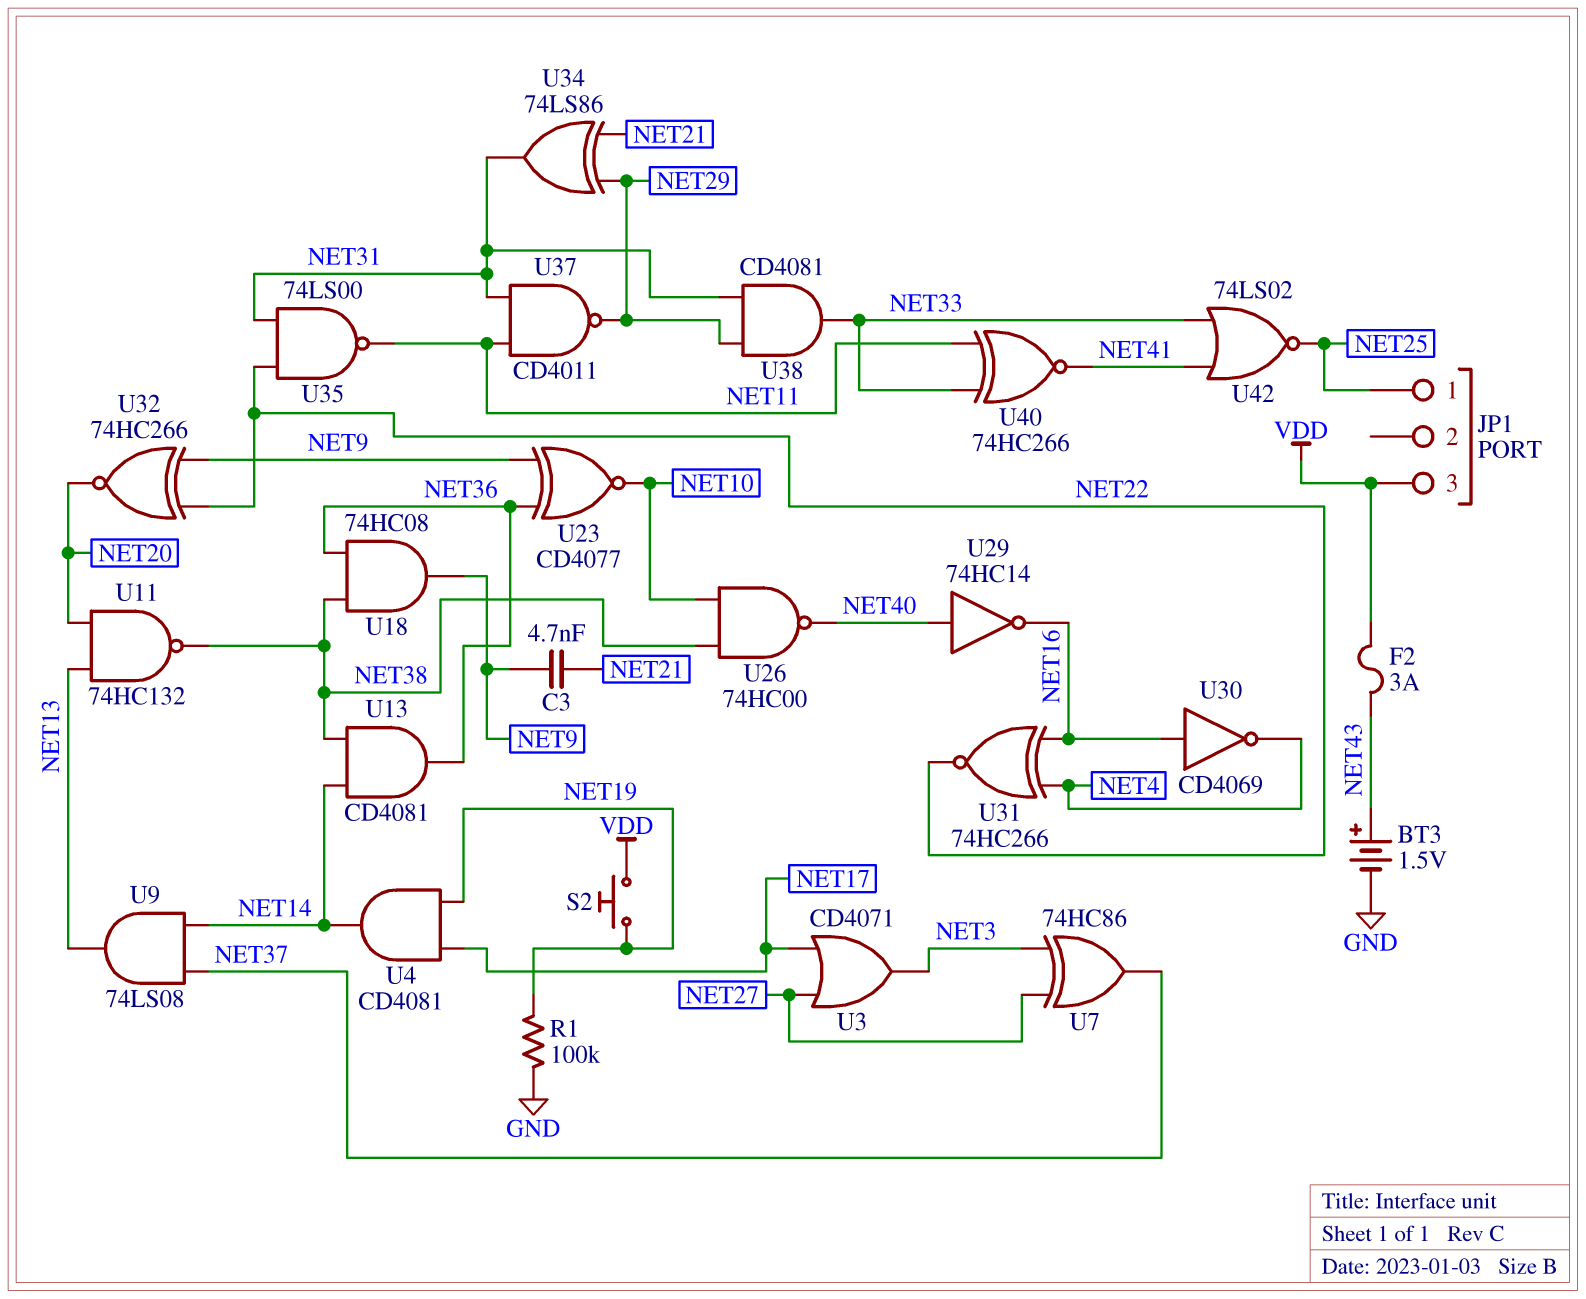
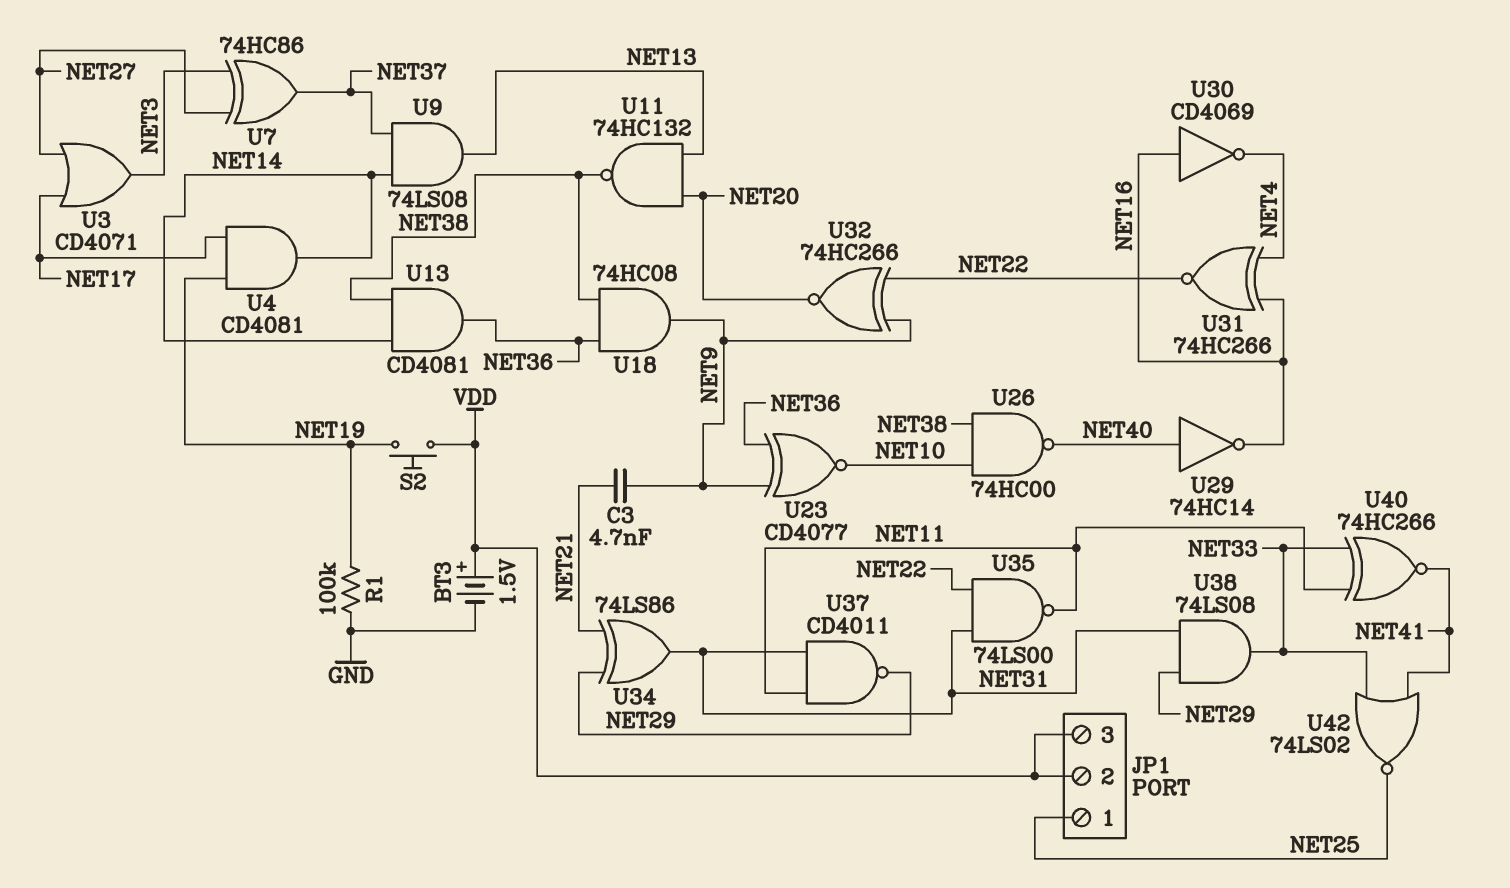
BT3: 1.5V (plus NET43, minus GND) -> 1.5V (plus VDD, minus GND)
F2: 3A (NET43, VDD) -> none
JP1 pin 2: none -> VDD
U38: AND CD4081 (in NET29, in NET31, out NET33) -> AND 74LS08 (in NET29, in NET31, out NET33)

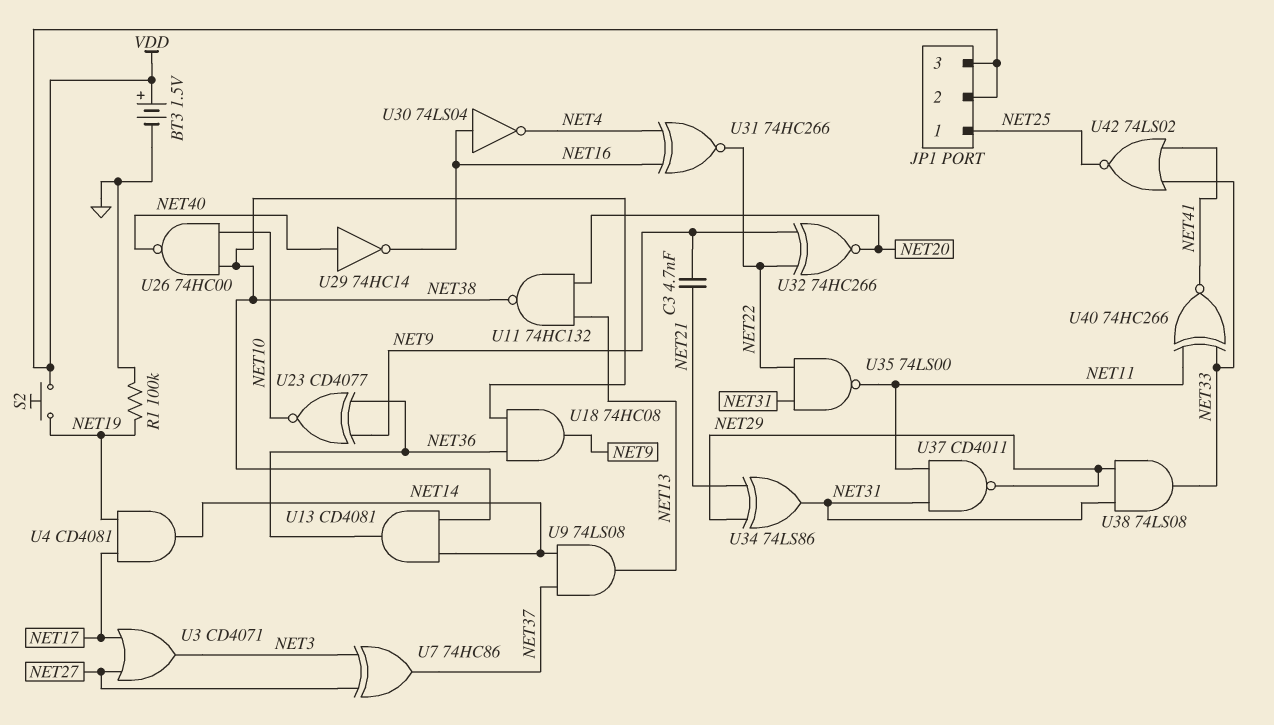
U30: NOT CD4069 (in NET16, out NET4) -> NOT 74LS04 (in NET16, out NET4)

